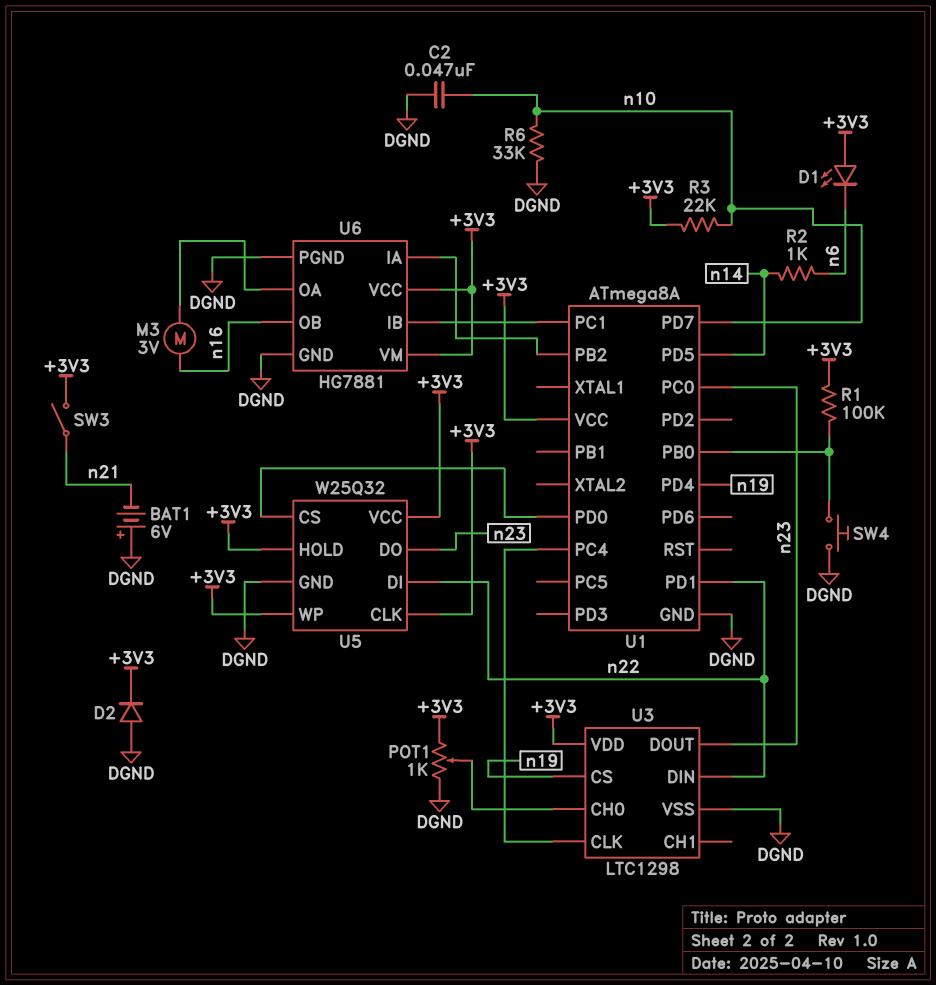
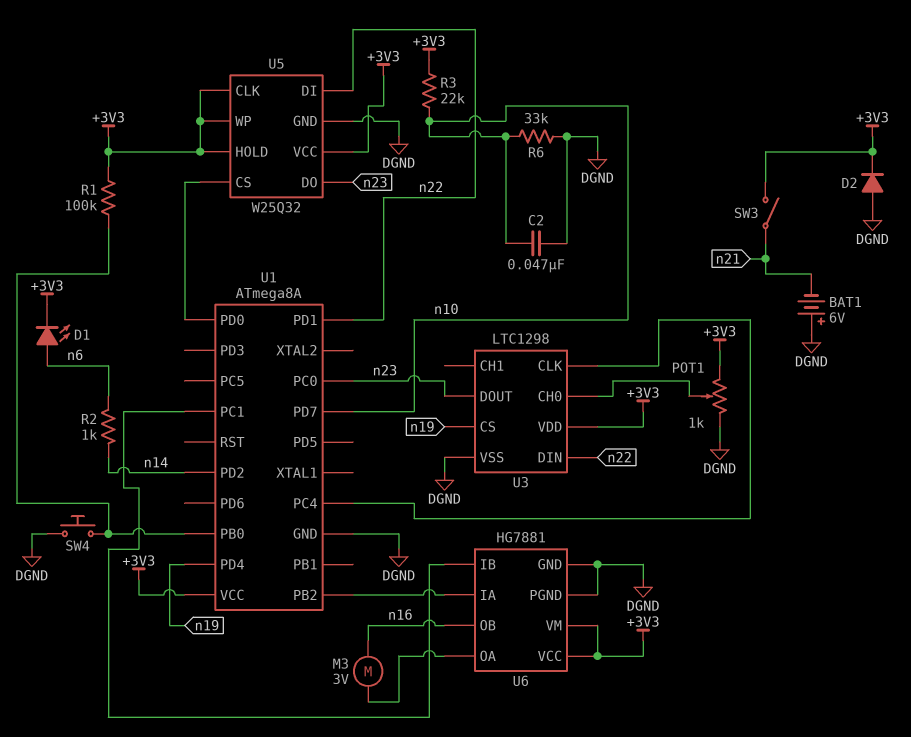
D1: LED (A +3V3, K n6) -> LED (A n6, K +3V3)
U1 pin PD2: none -> n14
U1 pin PD5: n14 -> none

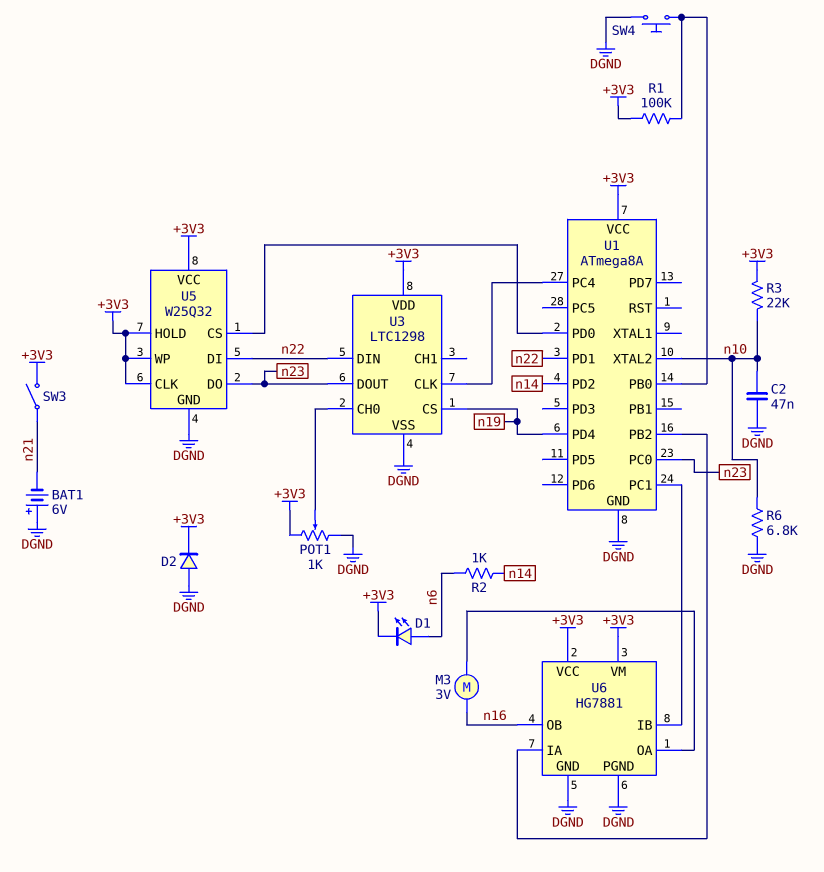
R6: 33k (DGND, n10) -> 6.8k (DGND, n10)
U1 pin PD7: n10 -> none
U1 pin XTAL2: none -> n10

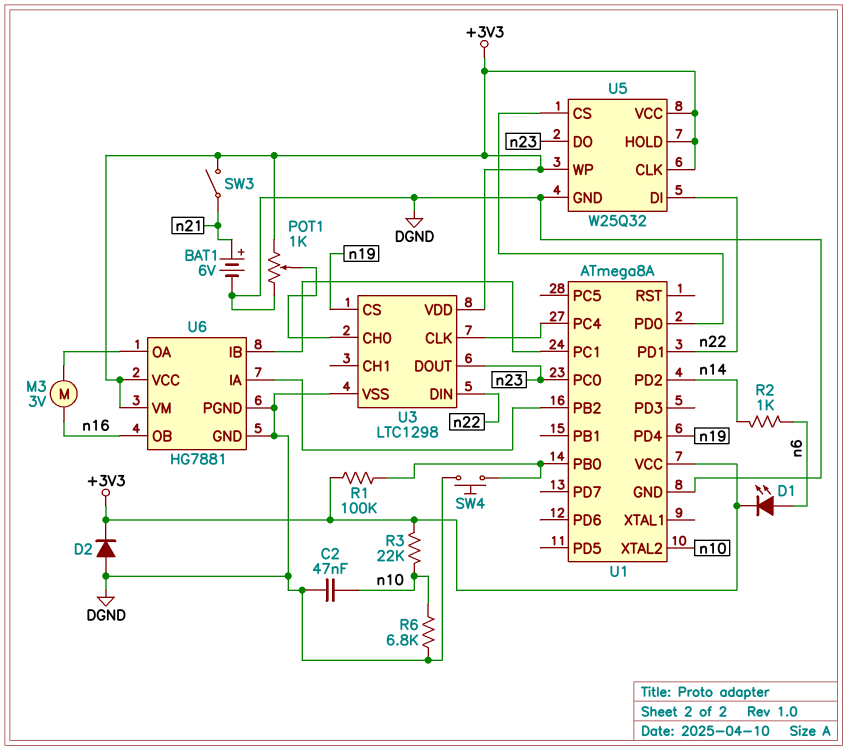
BAT1: 6V (plus DGND, minus n21) -> 6V (plus n21, minus DGND)

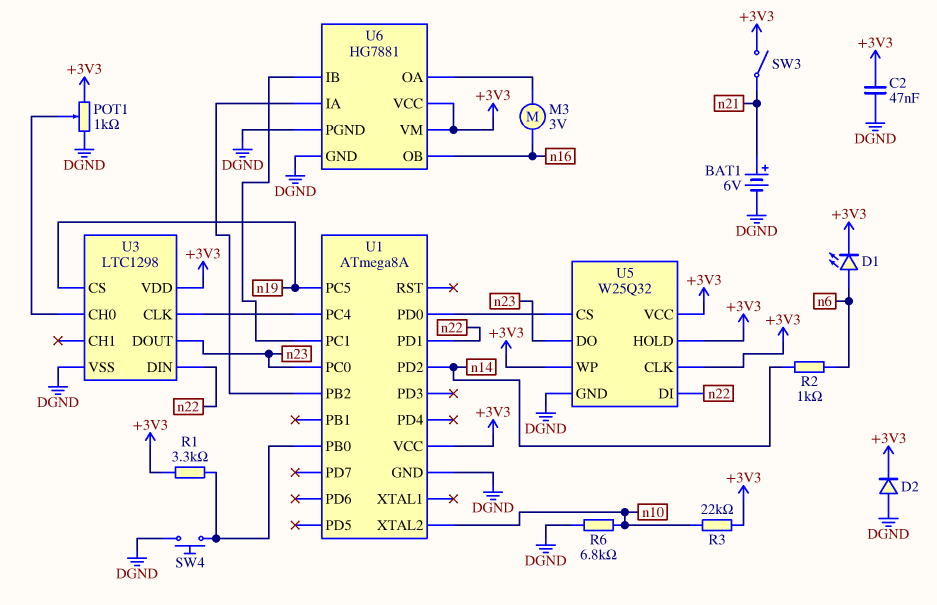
C2: 47nF (DGND, n10) -> 47nF (+3V3, DGND)
R1: 100k (+3V3, U1/PB0) -> 3.3k (+3V3, U1/PB0)
U1 pin PC5: none -> n19
U1 pin PD4: n19 -> none

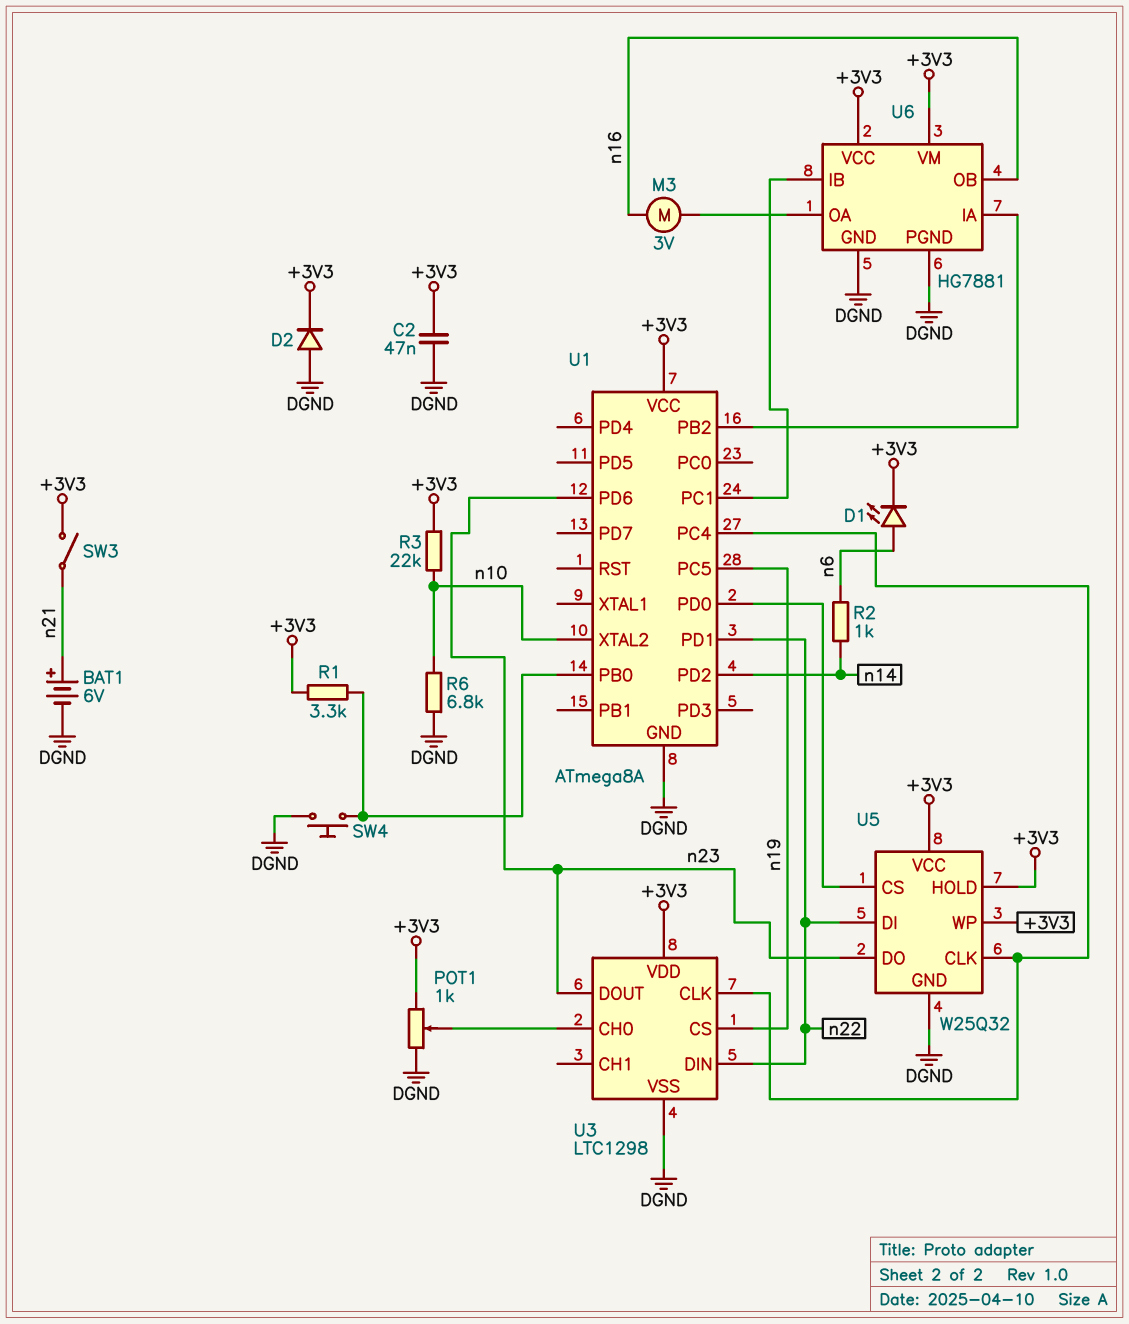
U1 pin PC0: n23 -> none
U1 pin PD6: none -> n23
U5 pin CLK: +3V3 -> U1/PC4

